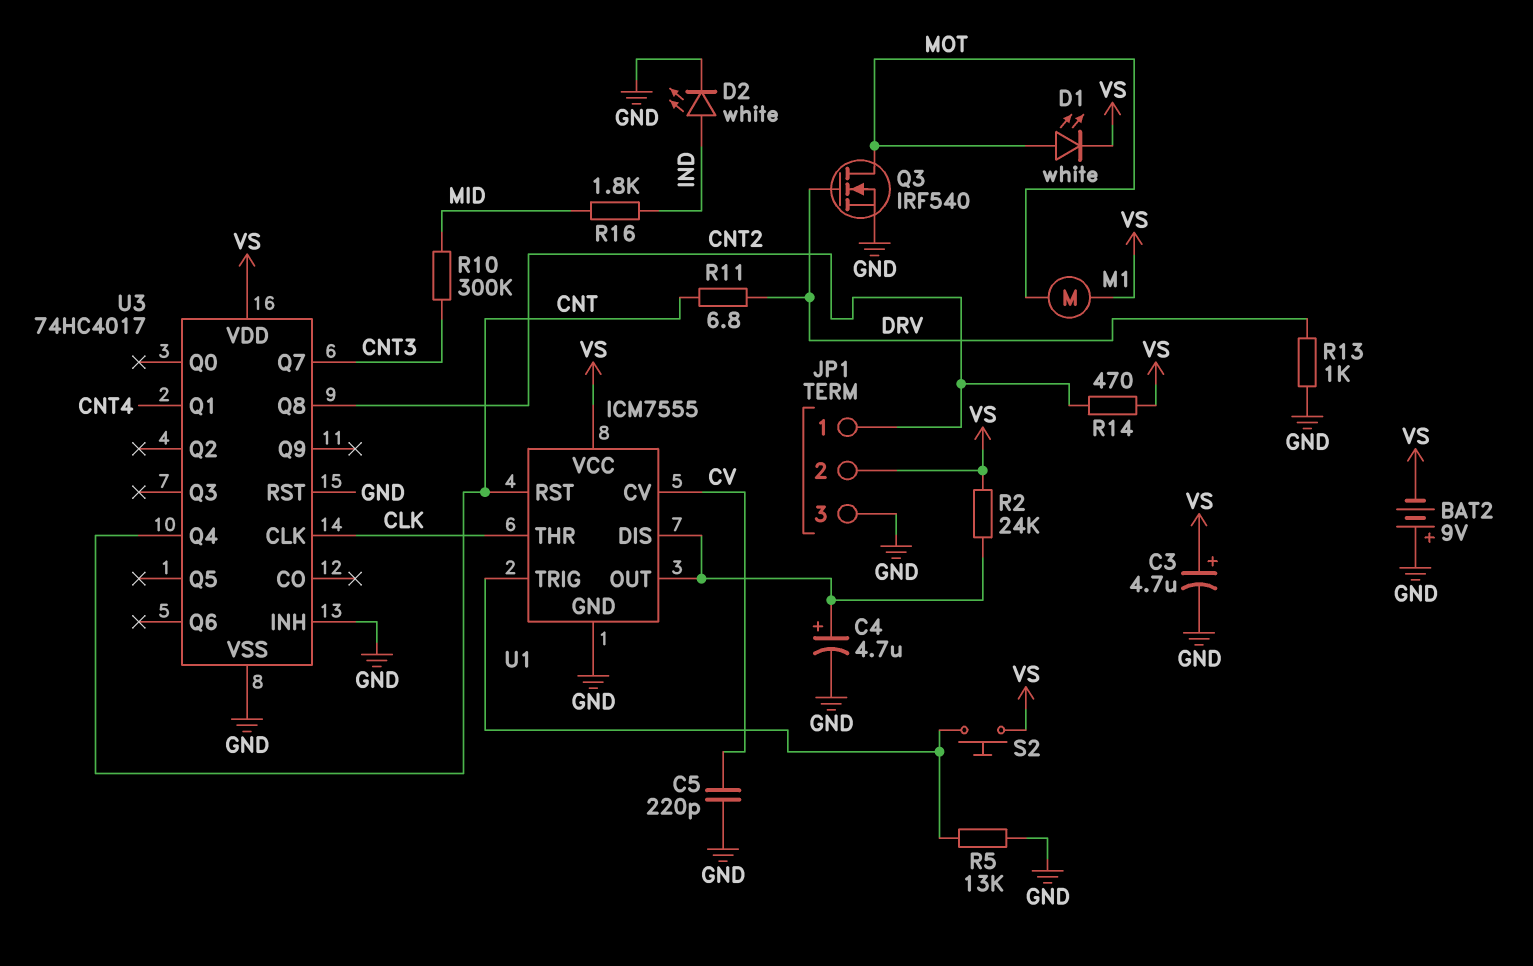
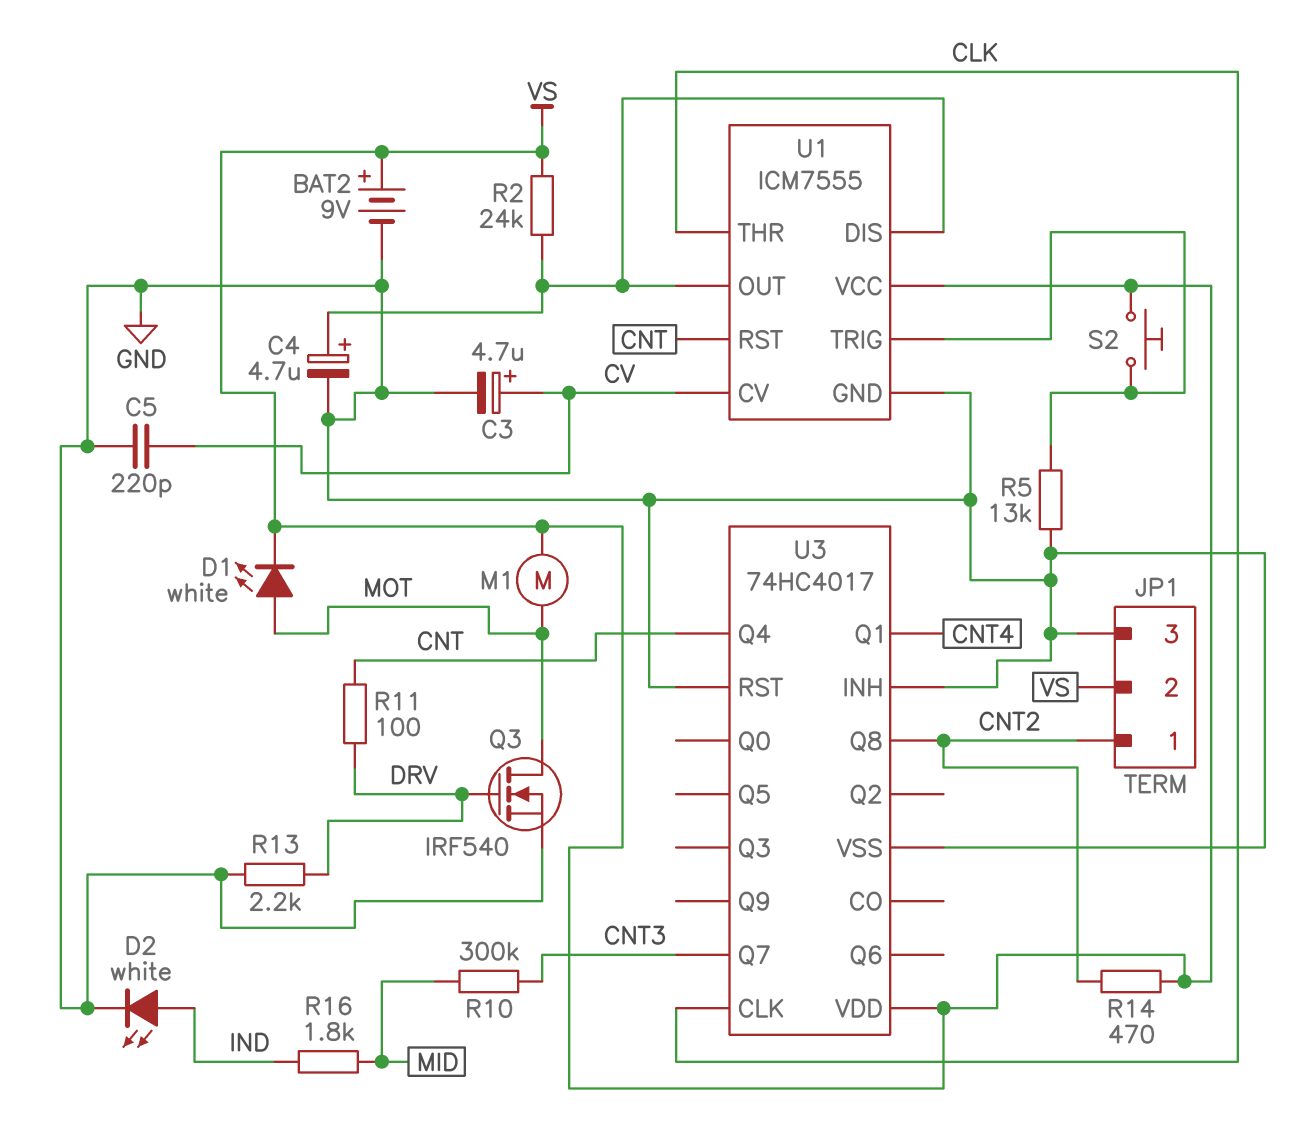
BAT2: 9V (plus GND, minus VS) -> 9V (plus VS, minus GND)
C3: 4.7uF (plus VS, minus GND) -> 4.7uF (plus CV, minus GND)
R11: 6.8 (CNT, DRV) -> 100 (CNT, DRV)
R13: 1k (DRV, GND) -> 2.2k (DRV, GND)

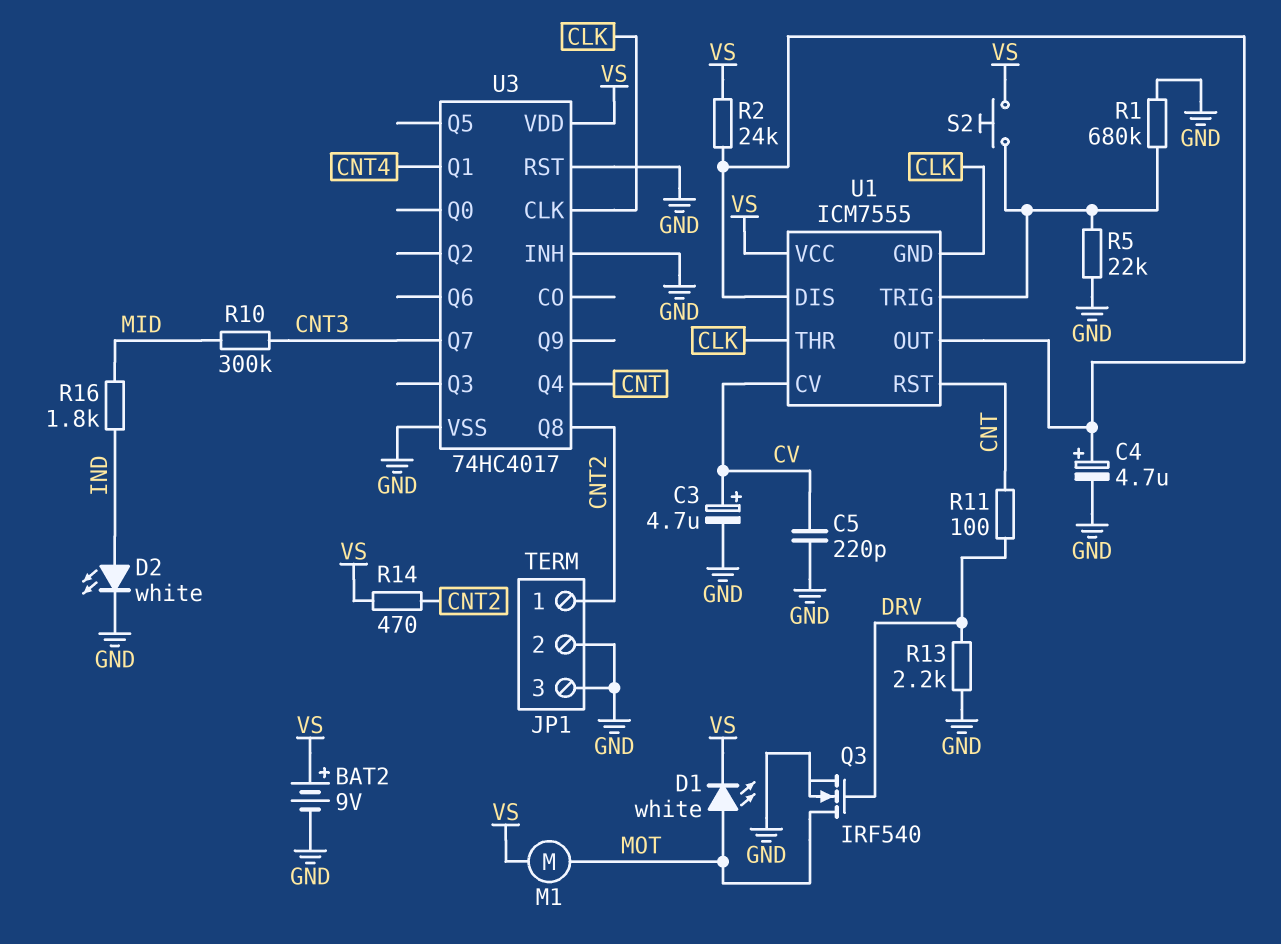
JP1 pin 2: VS -> GND
R1: none -> 680k (GND, U1/TRIG)
R5: 13k (GND, U1/TRIG) -> 22k (GND, U1/TRIG)
U1 pin GND: GND -> CLK

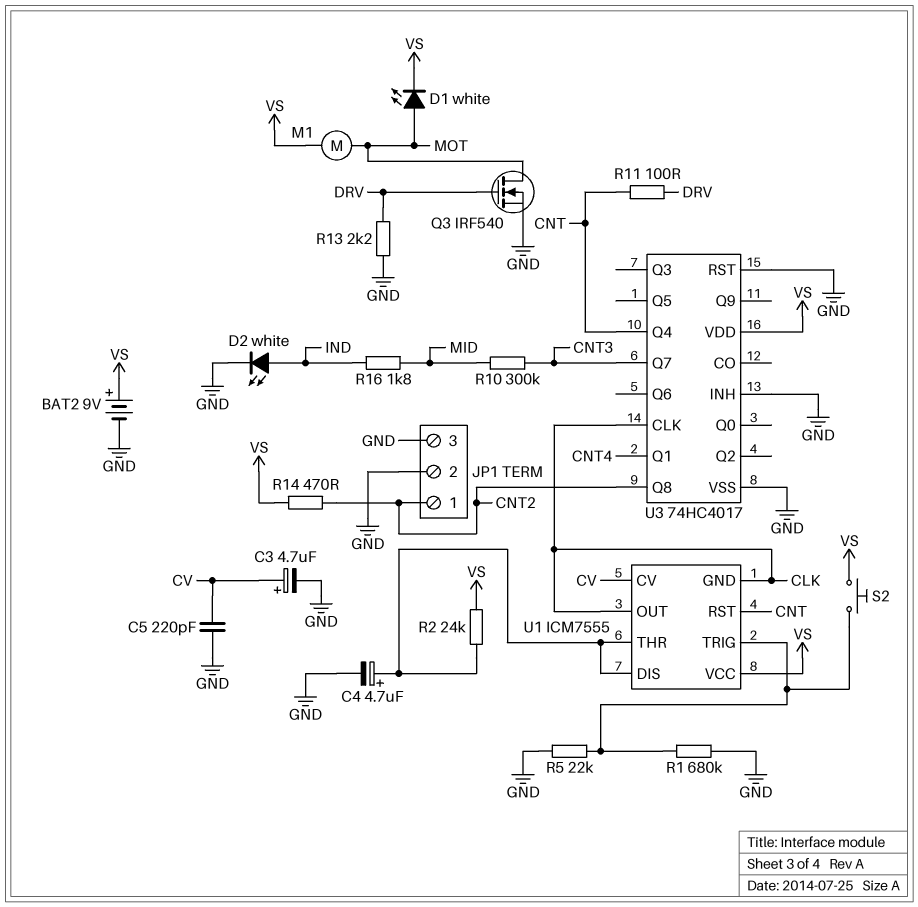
U1 pin OUT: U1/DIS -> CLK
U1 pin THR: CLK -> U1/DIS

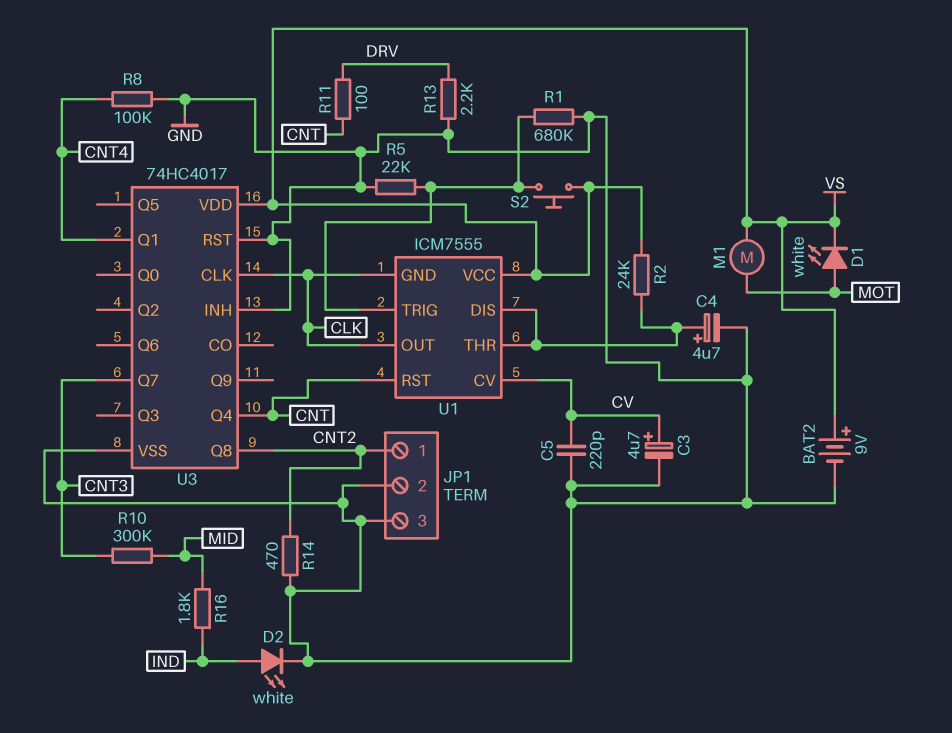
Q3: NMOS IRF540 (G DRV, D MOT, S GND) -> none
R8: none -> 100k (CNT4, GND)
R14: 470 (CNT2, VS) -> 470 (CNT2, GND)

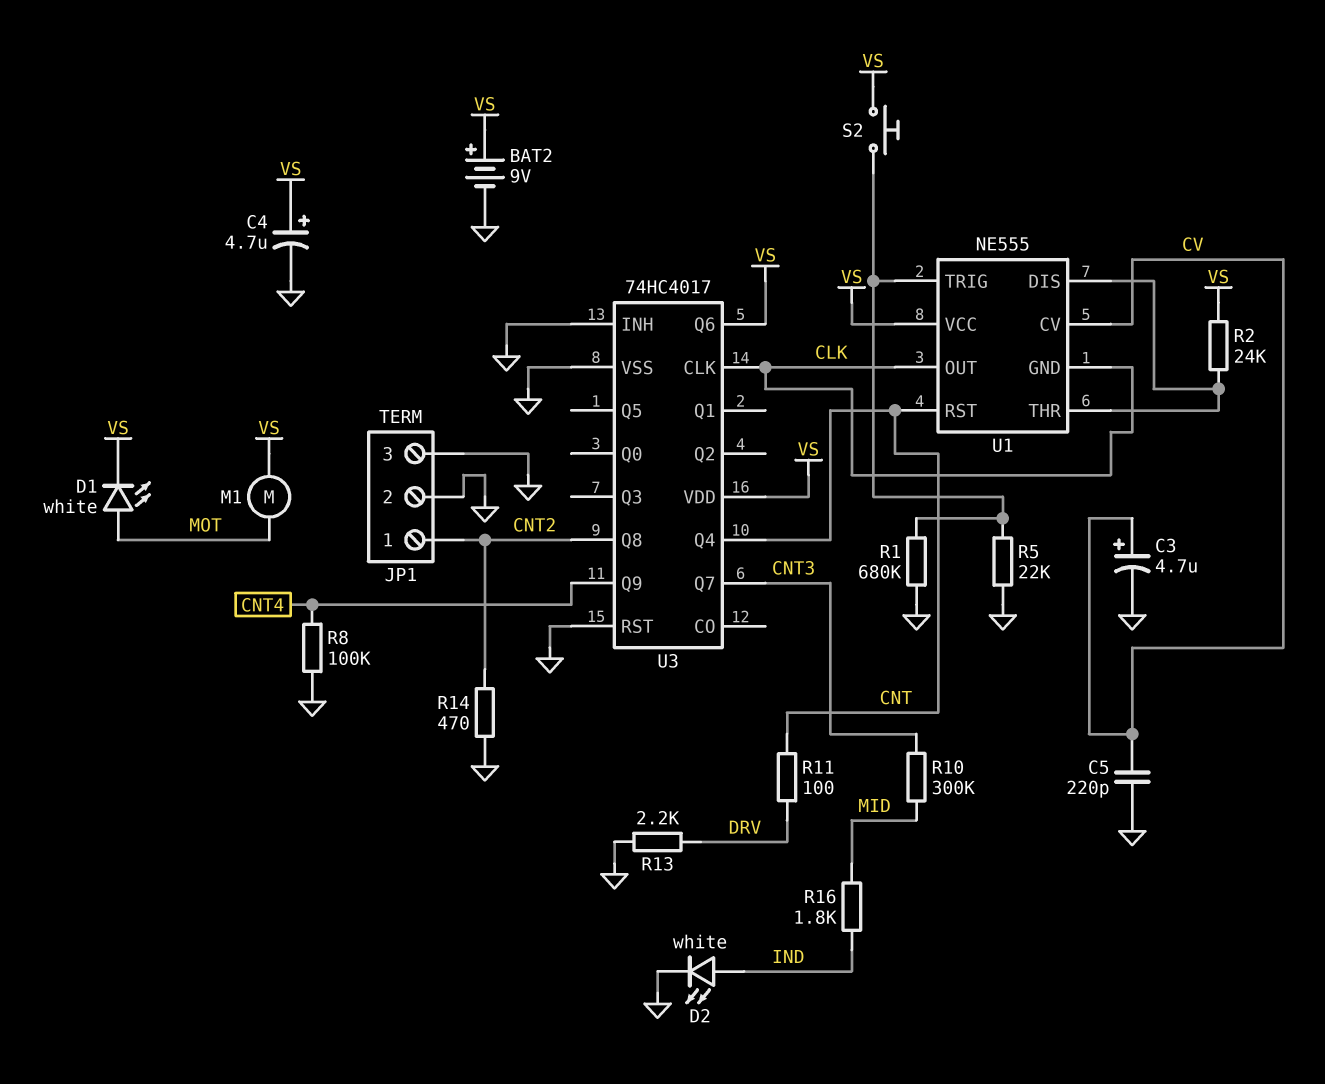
C4: 4.7uF (plus U1/DIS, minus GND) -> 4.7uF (plus VS, minus GND)
U1: ICM7555 -> NE555
U3 pin Q1: CNT4 -> none
U3 pin Q6: none -> VS
U3 pin Q9: none -> CNT4

